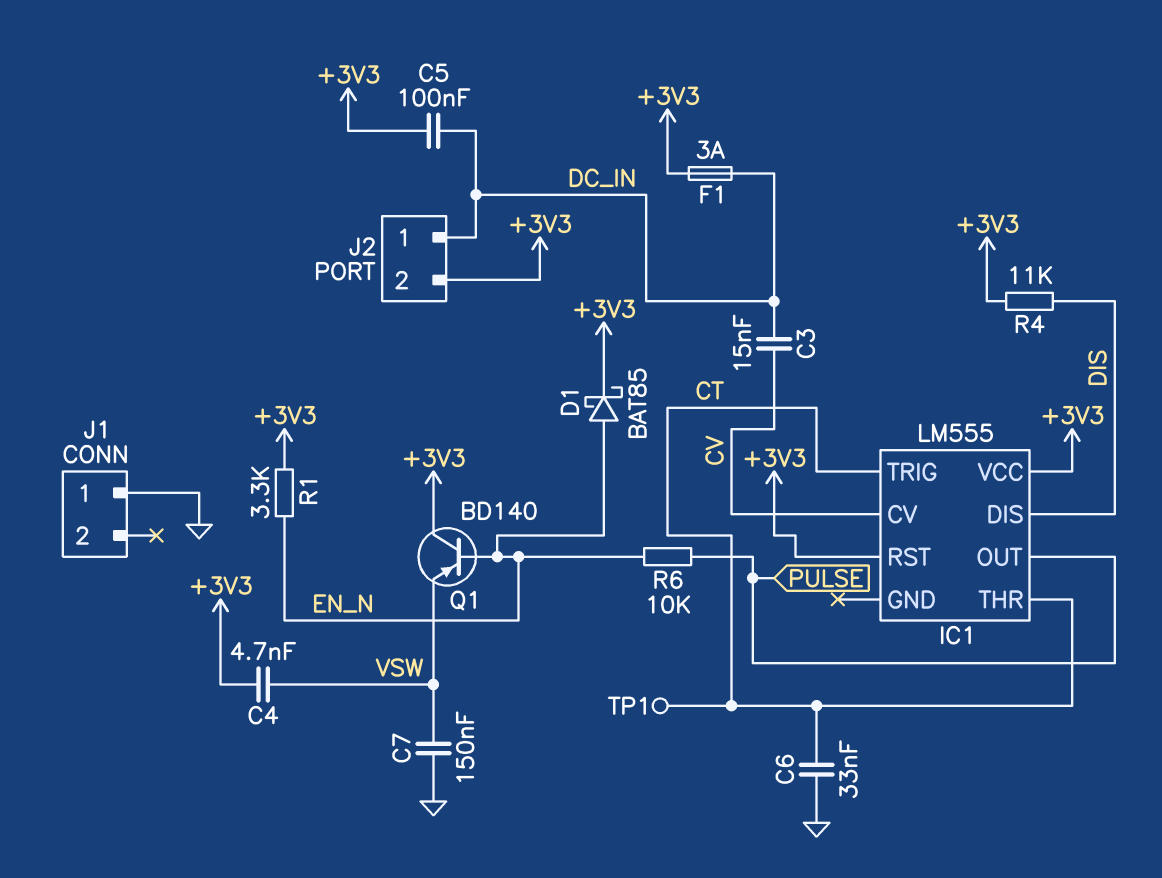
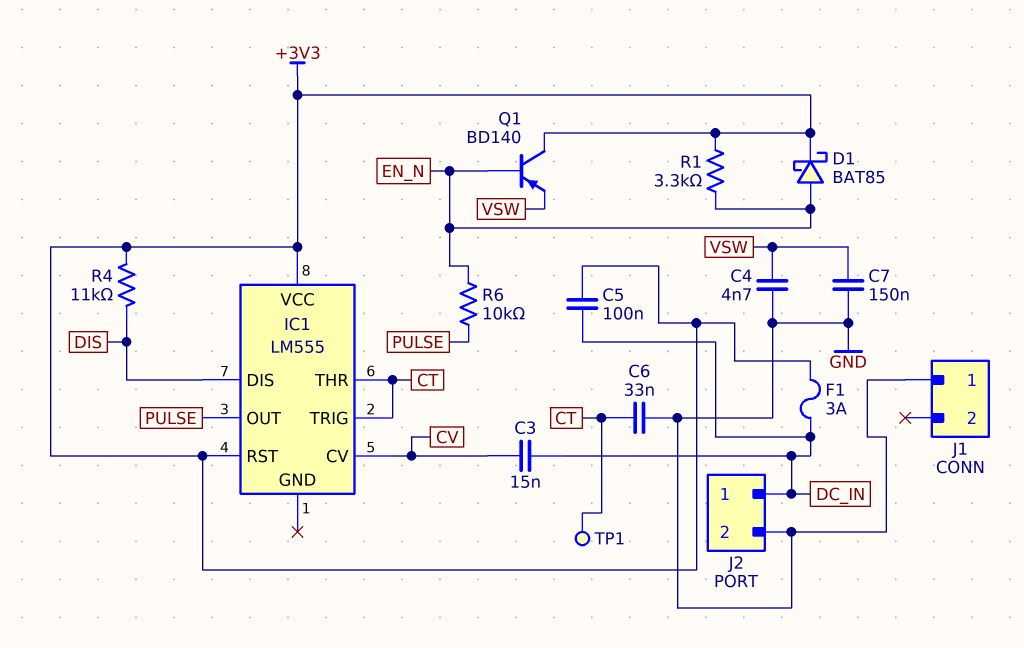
C4: 4.7nF (+3V3, VSW) -> 4.7nF (GND, VSW)
J2 pin 2: +3V3 -> GND

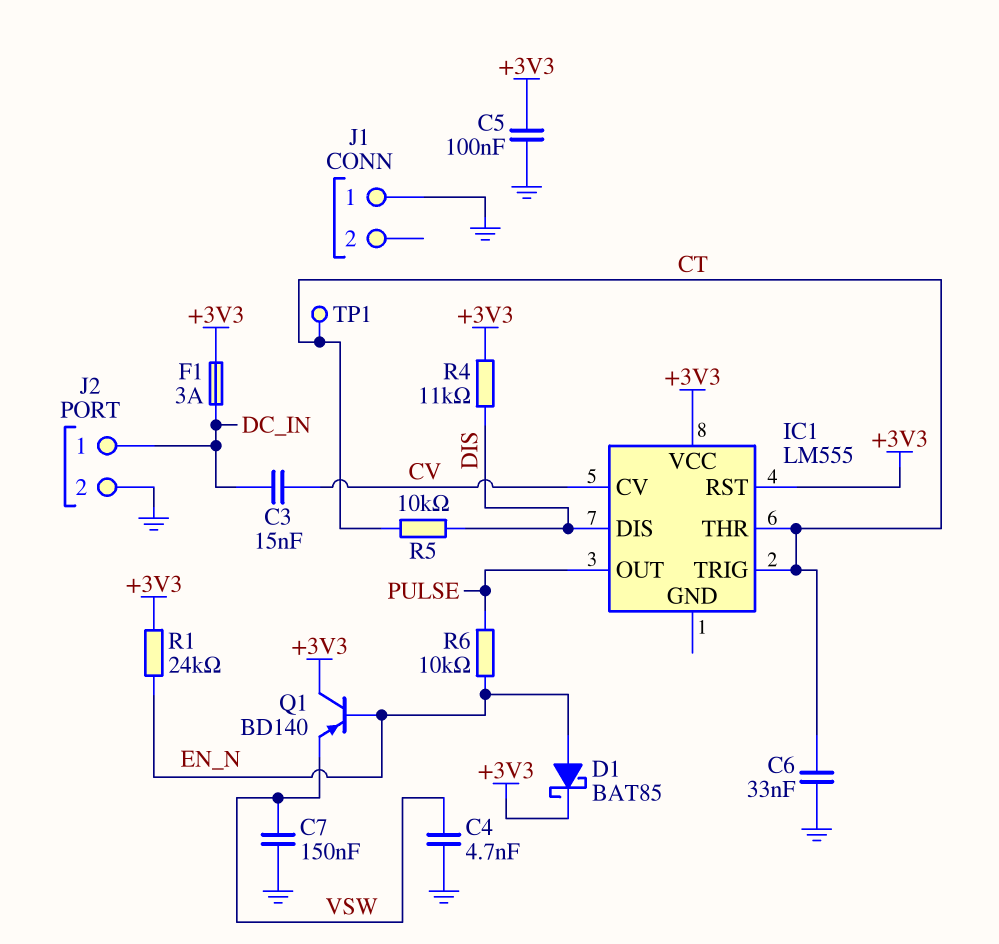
C5: 100nF (+3V3, DC_IN) -> 100nF (+3V3, GND)
R1: 3.3k (+3V3, EN_N) -> 24k (+3V3, EN_N)
R5: none -> 10k (CT, DIS)

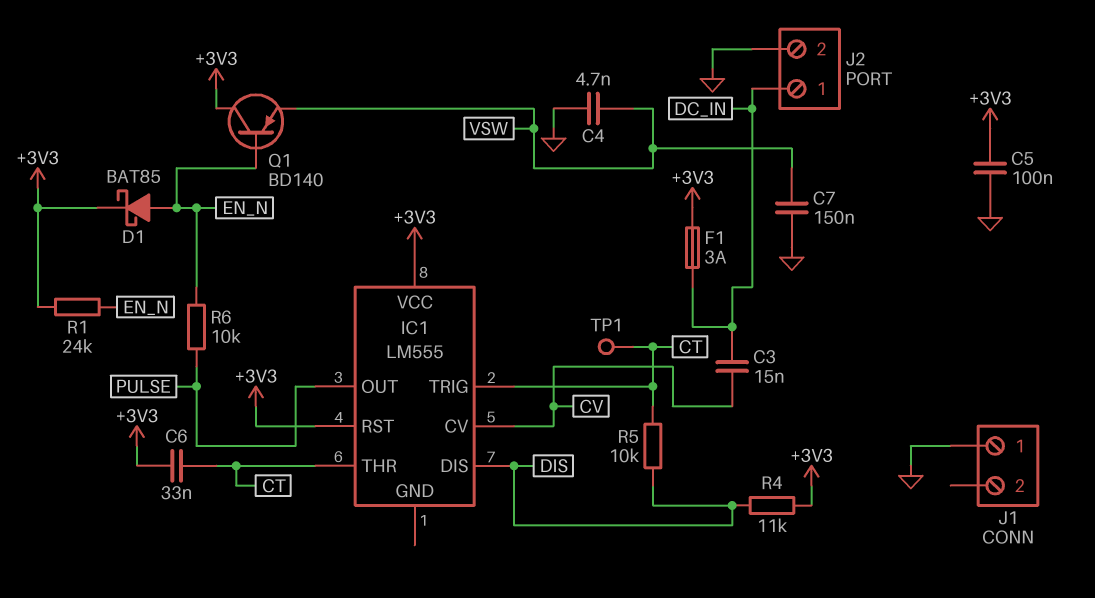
C6: 33nF (CT, GND) -> 33nF (+3V3, CT)

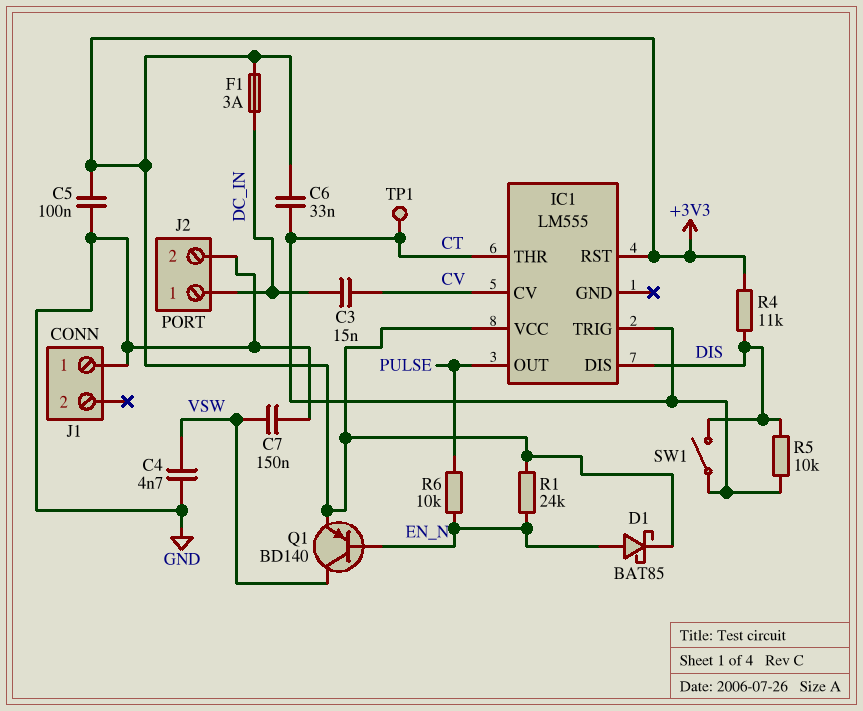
Q1: PNP BD140 (B EN_N, C +3V3, E VSW) -> PNP BD140 (B EN_N, C VSW, E +3V3)
SW1: none -> switch (CT, DIS)

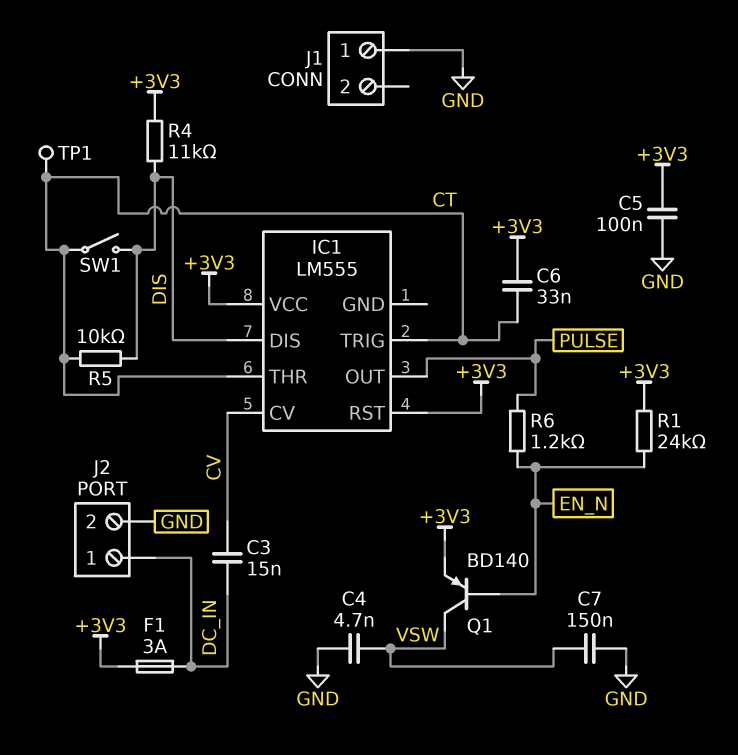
D1: schottky BAT85 (A EN_N, K +3V3) -> none
R6: 10k (EN_N, PULSE) -> 1.2k (EN_N, PULSE)

